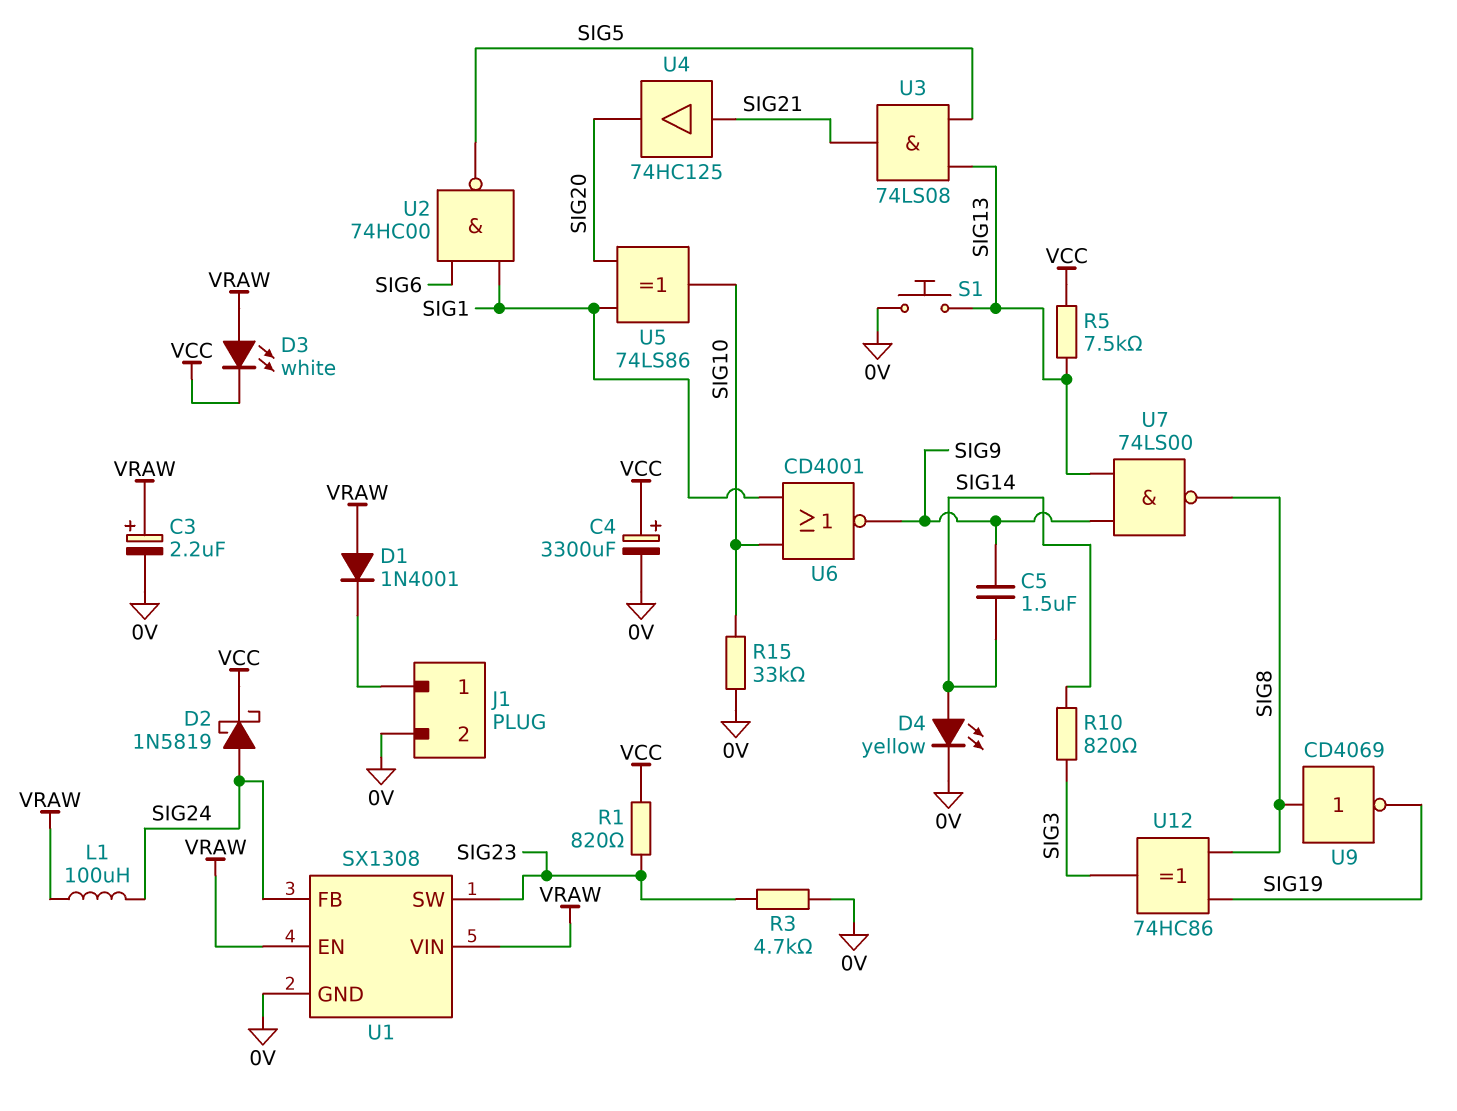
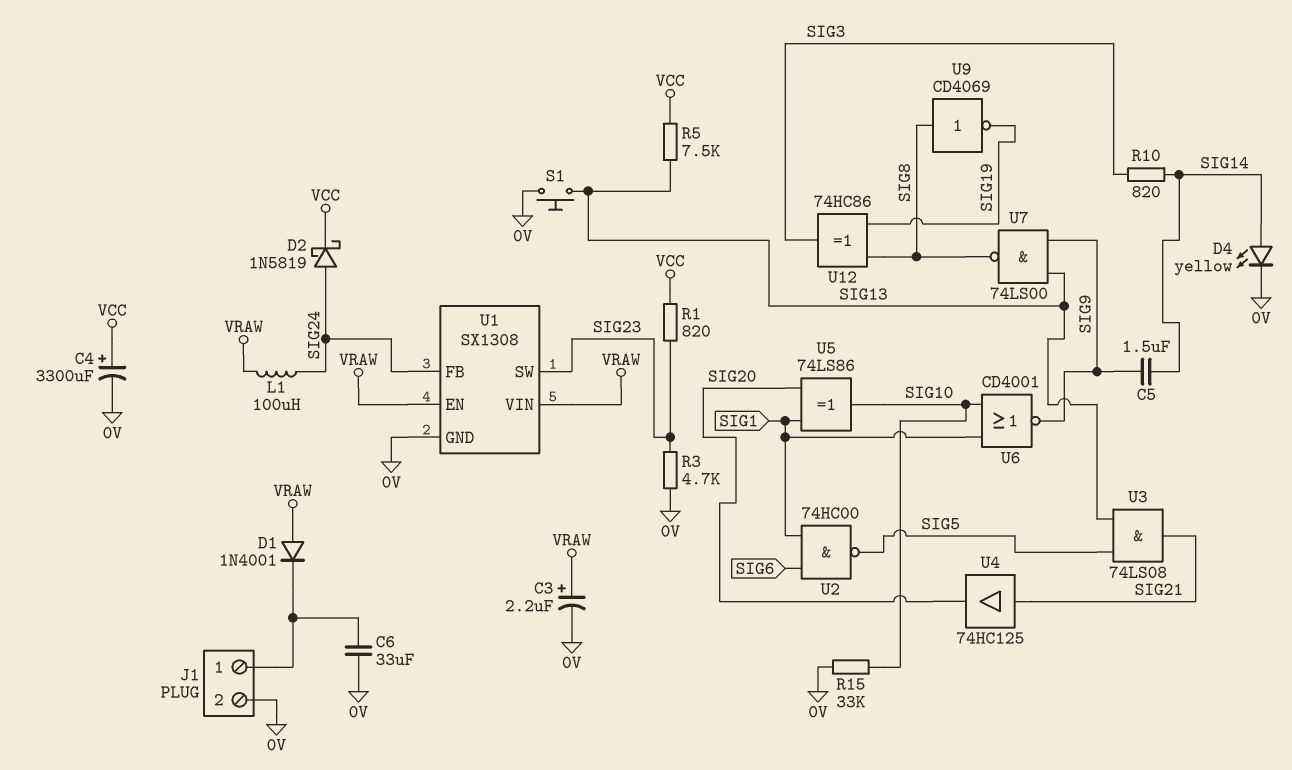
C6: none -> 33uF (0V, J1/1)
D3: LED white (A VRAW, K VCC) -> none

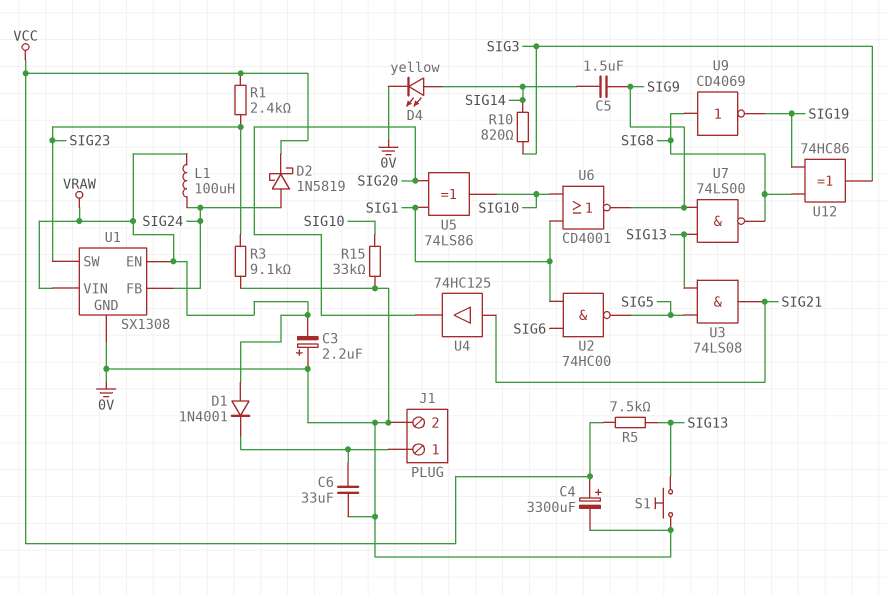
C3: 2.2uF (plus VRAW, minus 0V) -> 2.2uF (plus 0V, minus VRAW)
R1: 820 (SIG23, VCC) -> 2.4k (SIG23, VCC)
R3: 4.7k (0V, SIG23) -> 9.1k (0V, SIG23)

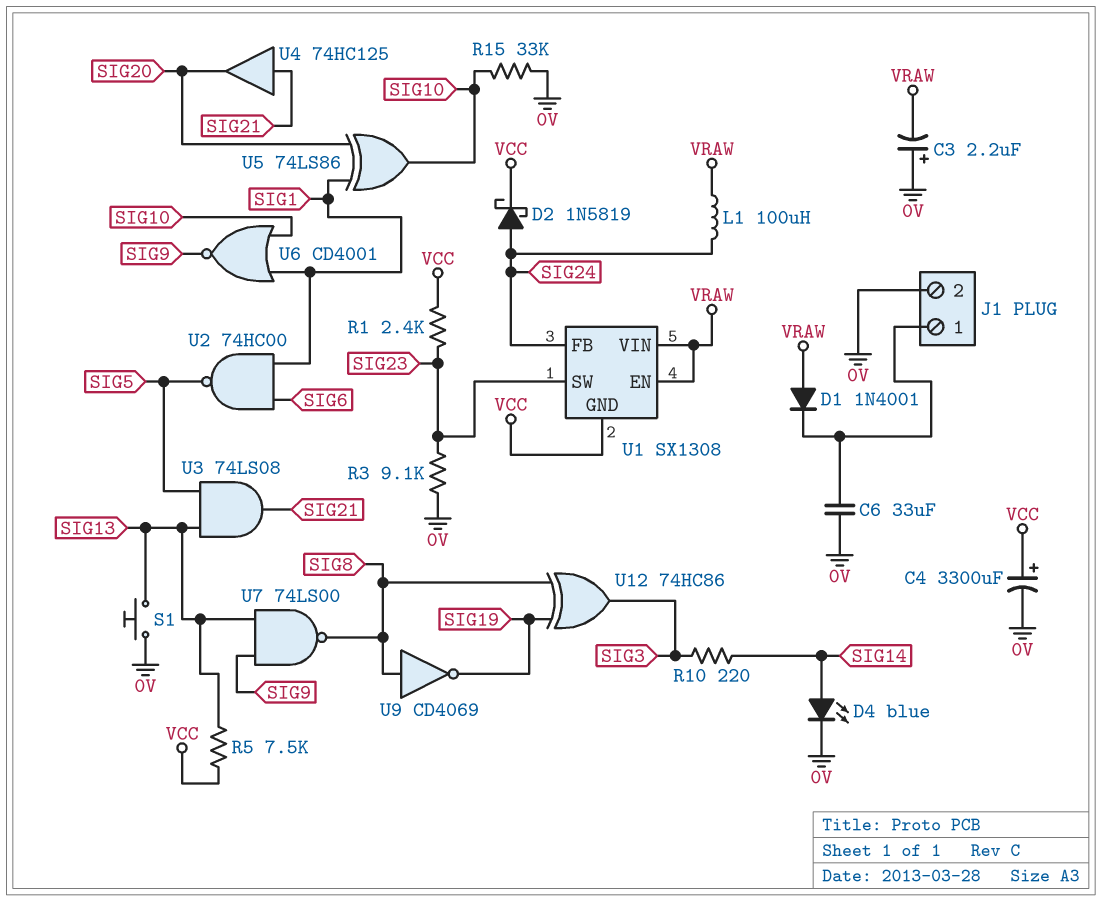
C5: 1.5uF (SIG9, SIG14) -> none
D4: LED yellow (A SIG14, K 0V) -> LED blue (A SIG14, K 0V)
R10: 820 (SIG3, SIG14) -> 220 (SIG3, SIG14)
U1 pin GND: 0V -> VCC

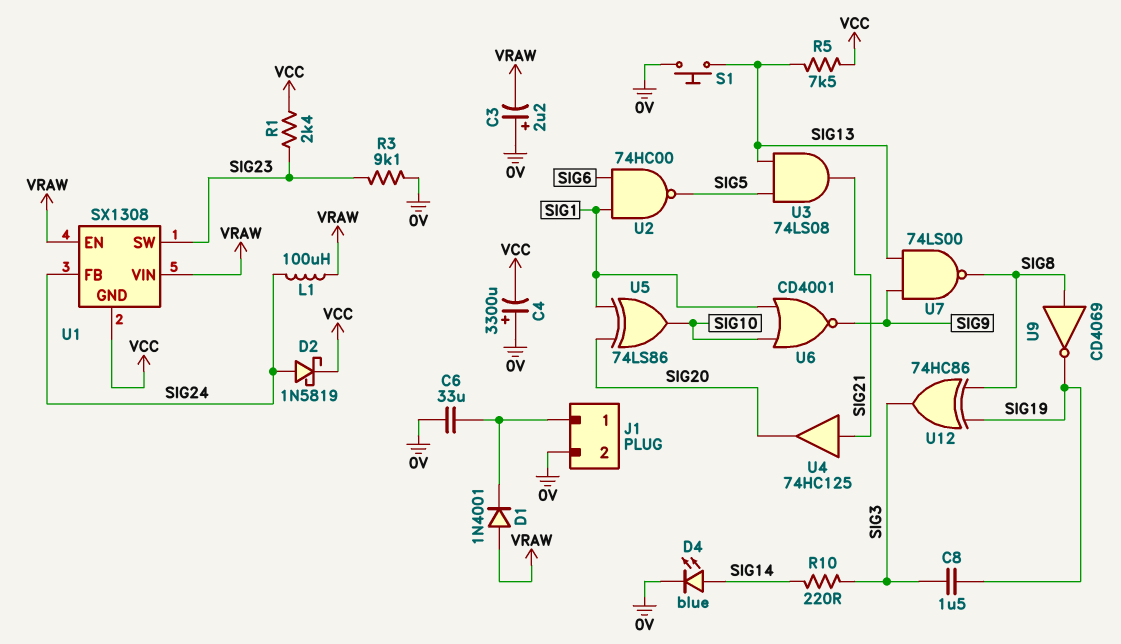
C4: 3300uF (plus VCC, minus 0V) -> 3300uF (plus 0V, minus VCC)
C8: none -> 1.5uF (SIG3, SIG19)
R15: 33k (0V, SIG10) -> none

